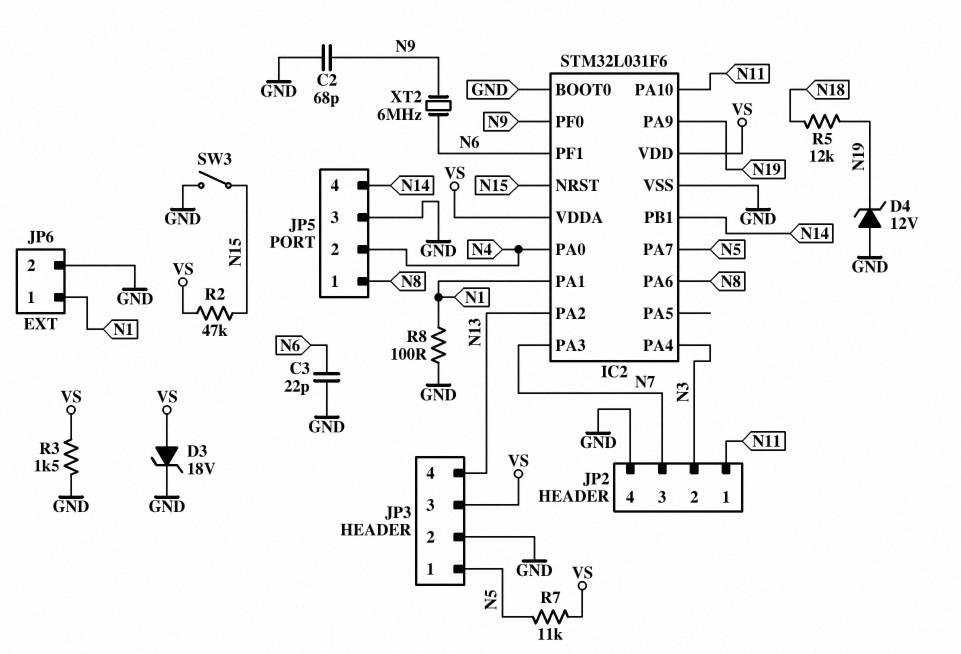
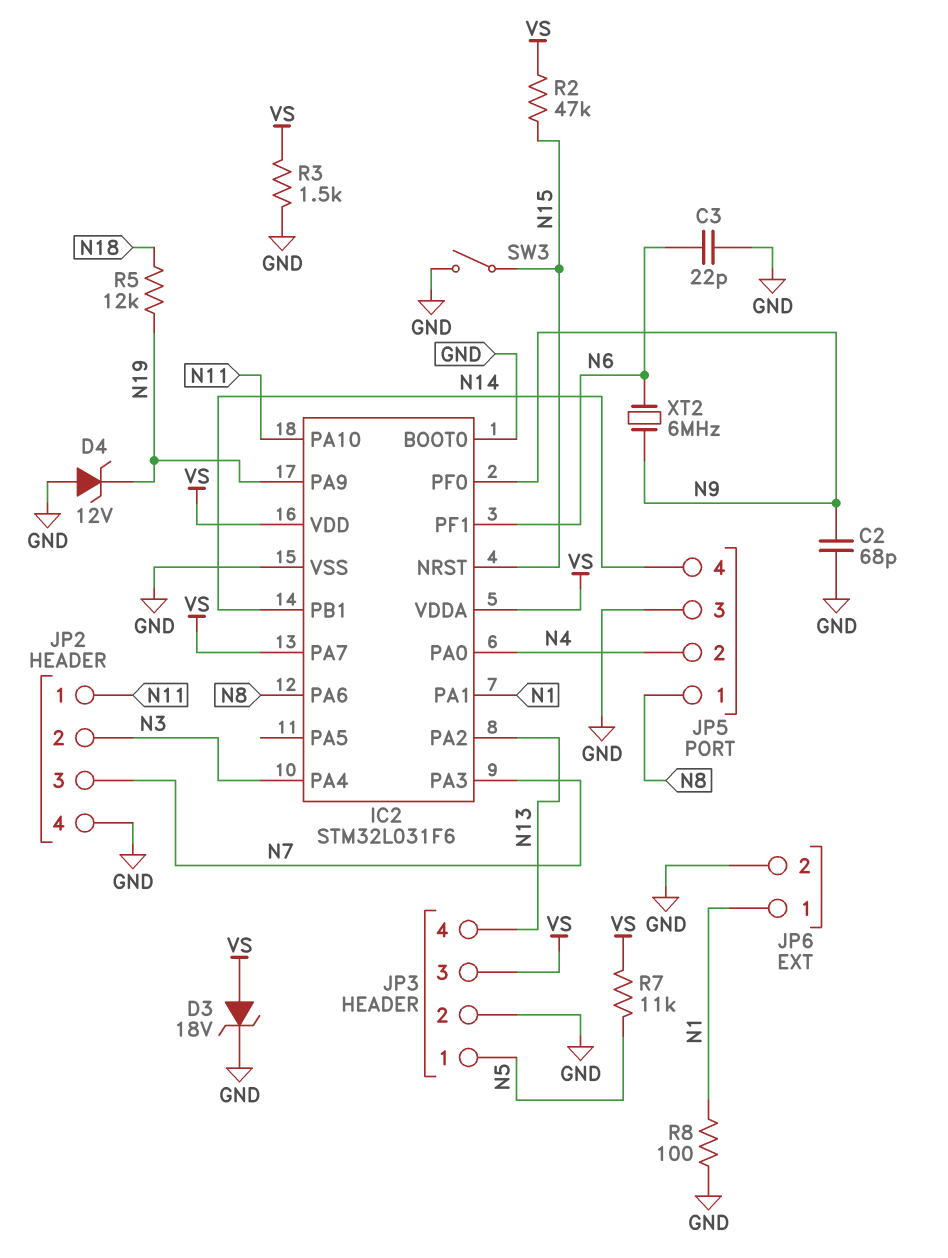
IC2 pin PA7: N5 -> VS

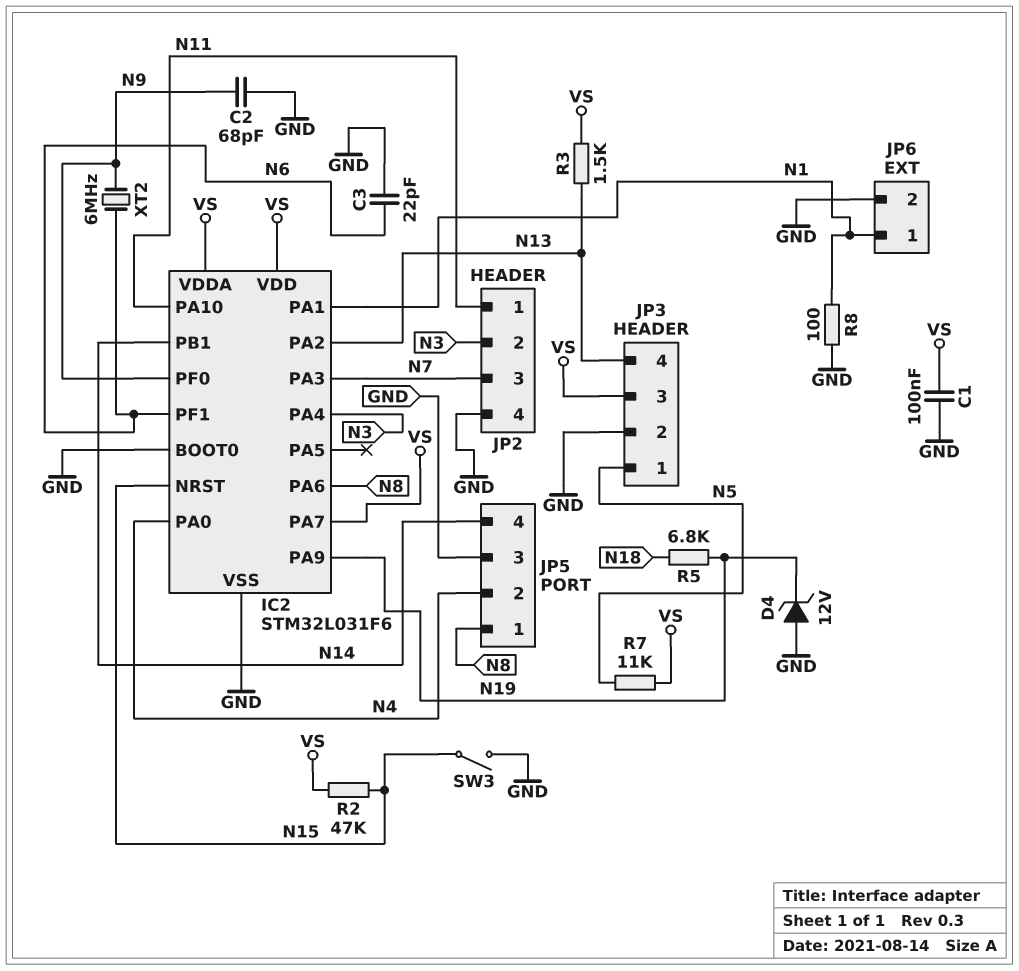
C1: none -> 100nF (GND, VS)
D3: zener 18V (A VS, K GND) -> none
R3: 1.5k (GND, VS) -> 1.5k (N13, VS)
R5: 12k (N18, N19) -> 6.8k (N18, N19)

